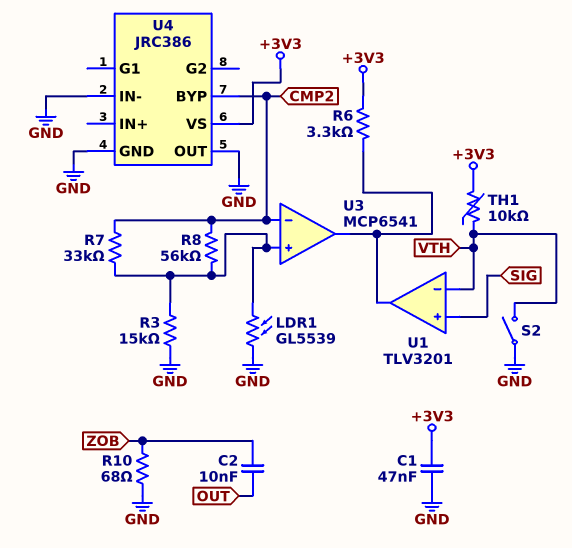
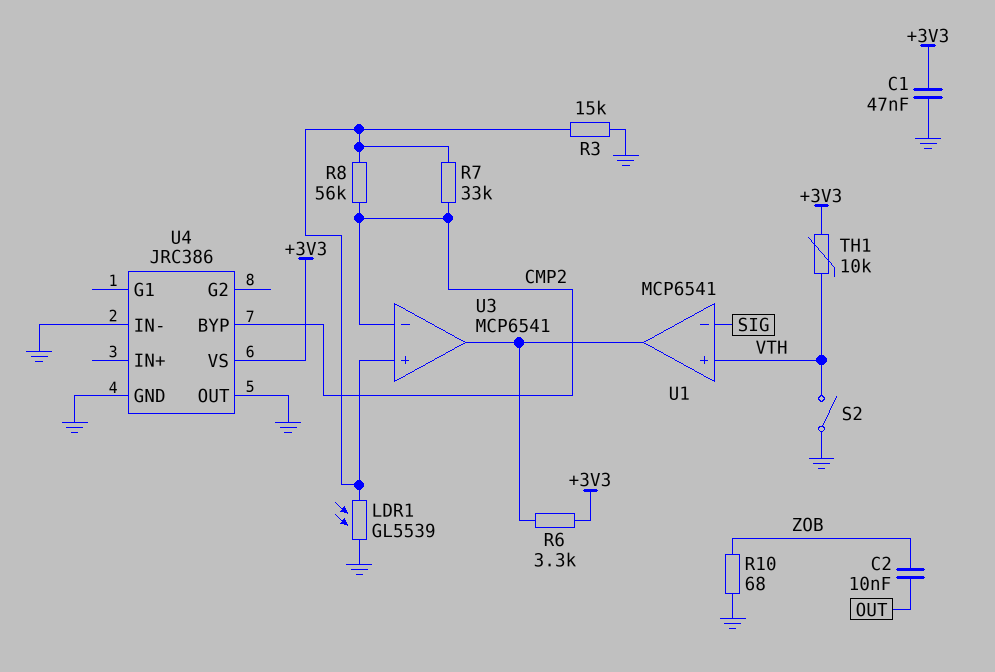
U1: TLV3201 -> MCP6541
U1 pin in+: SIG -> VTH
U1 pin in-: VTH -> SIG

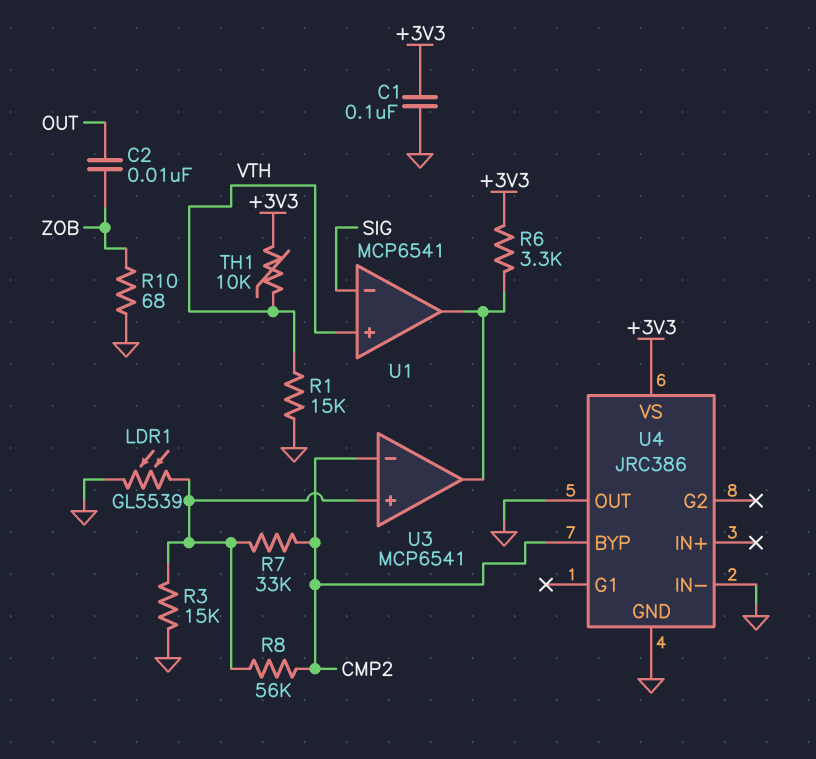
C1: 47nF (+3V3, GND) -> 100nF (+3V3, GND)
R1: none -> 15k (GND, VTH)
S2: switch (GND, VTH) -> none

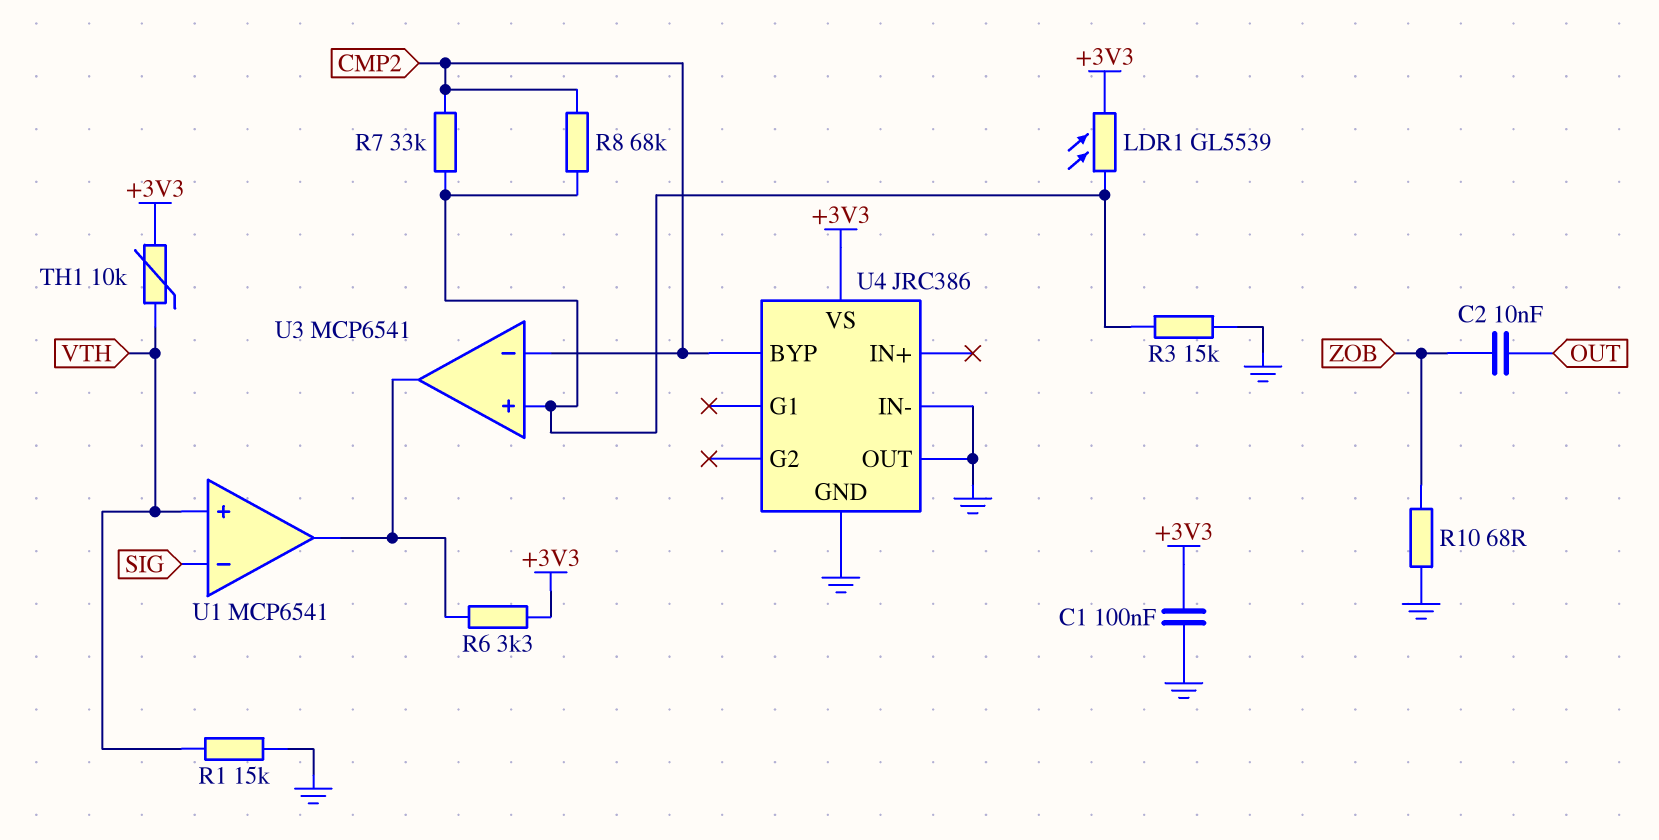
LDR1: GL5539 (GND, U3/in+) -> GL5539 (+3V3, U3/in+)
R8: 56k (CMP2, U3/in+) -> 68k (CMP2, U3/in+)

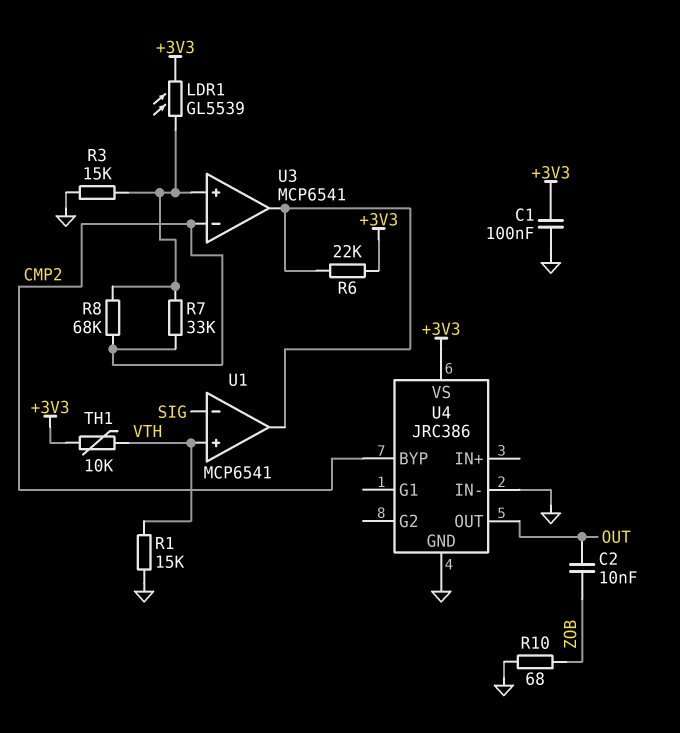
R6: 3.3k (+3V3, U1/out) -> 22k (+3V3, U1/out)
U4 pin OUT: GND -> OUT

